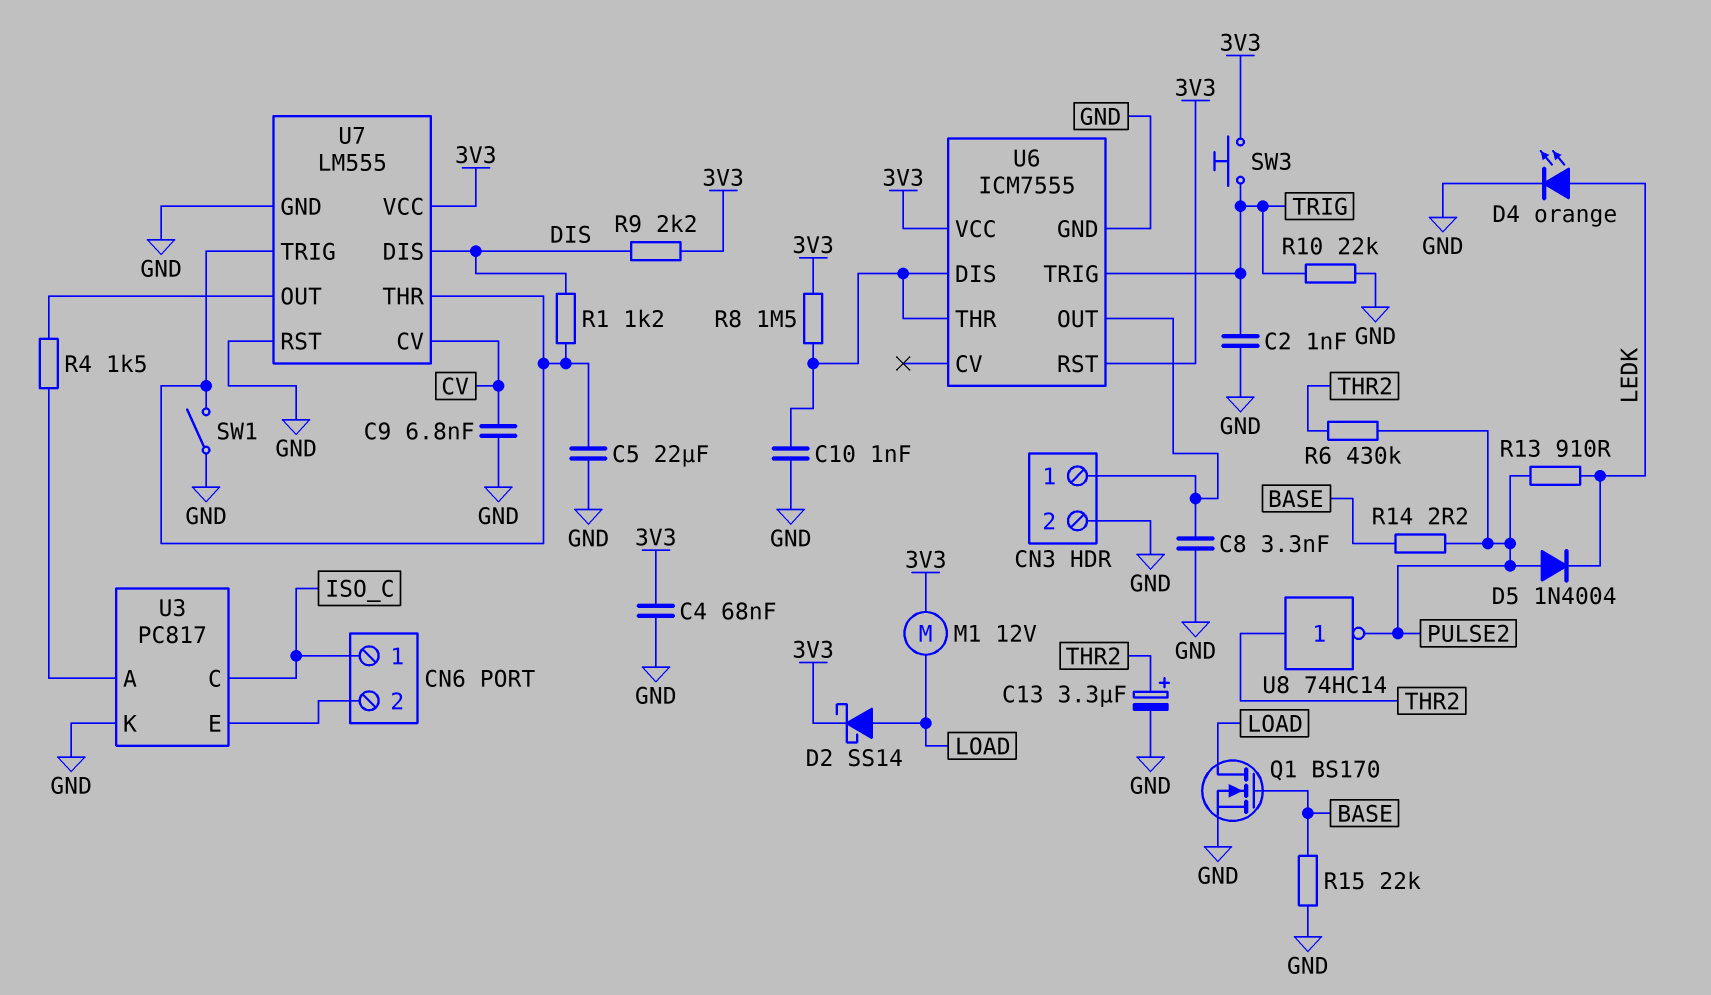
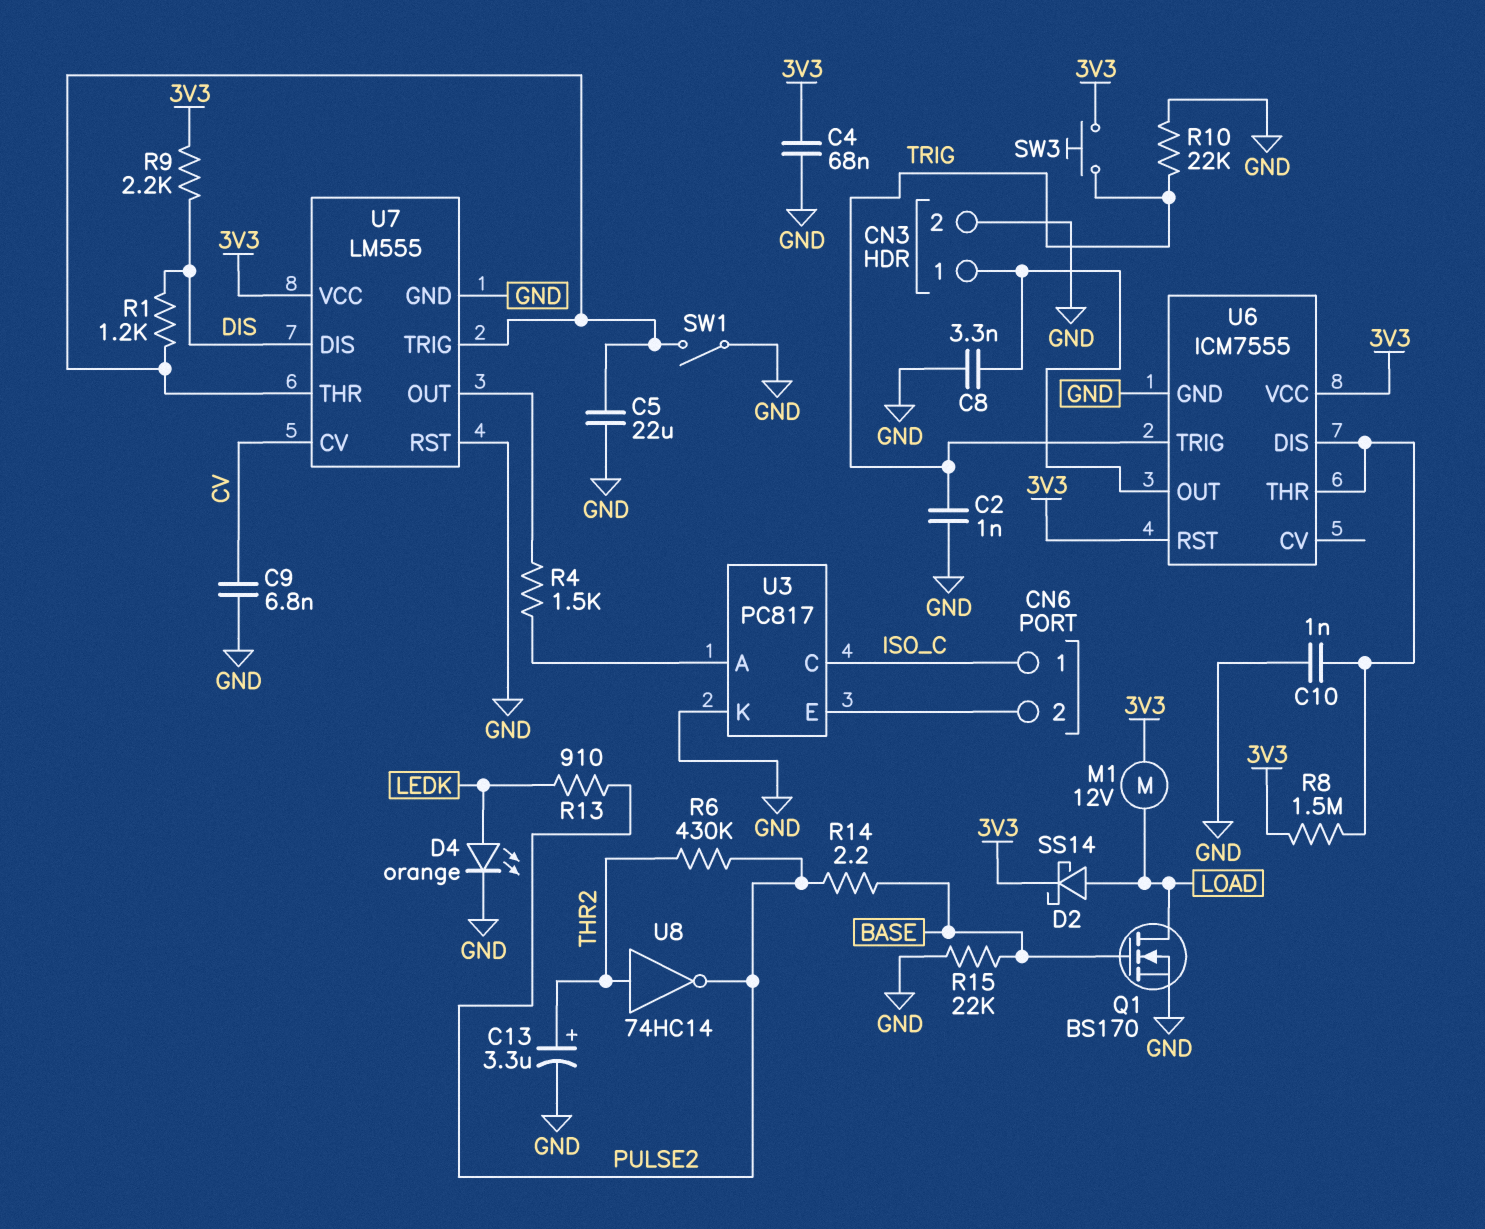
D5: diode 1N4004 (A PULSE2, K LEDK) -> none

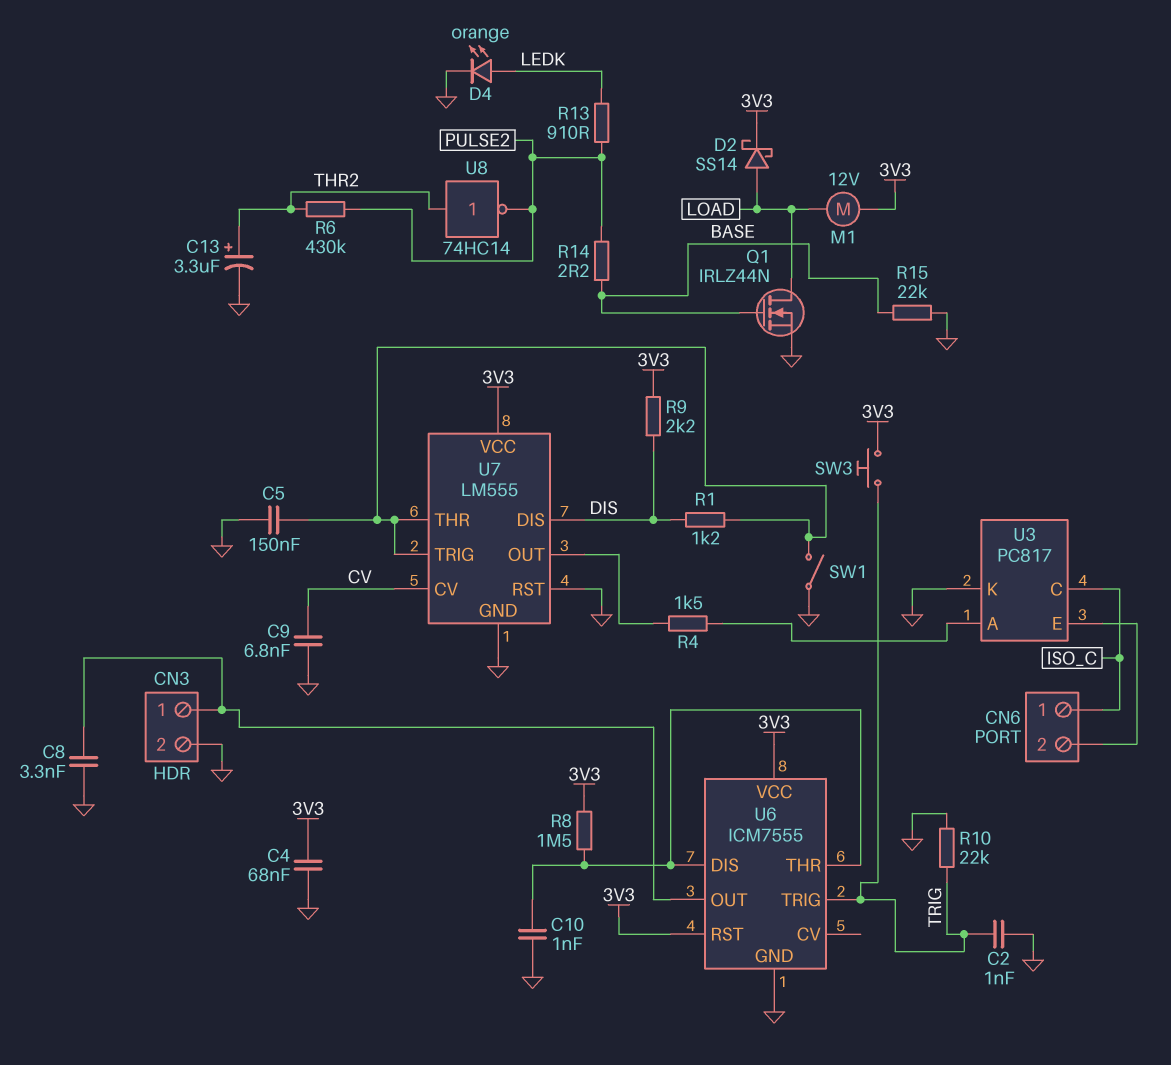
C5: 22uF (GND, U7/THR) -> 150nF (GND, U7/THR)
Q1: NMOS BS170 (G BASE, D LOAD, S GND) -> NMOS IRLZ44N (G BASE, D LOAD, S GND)

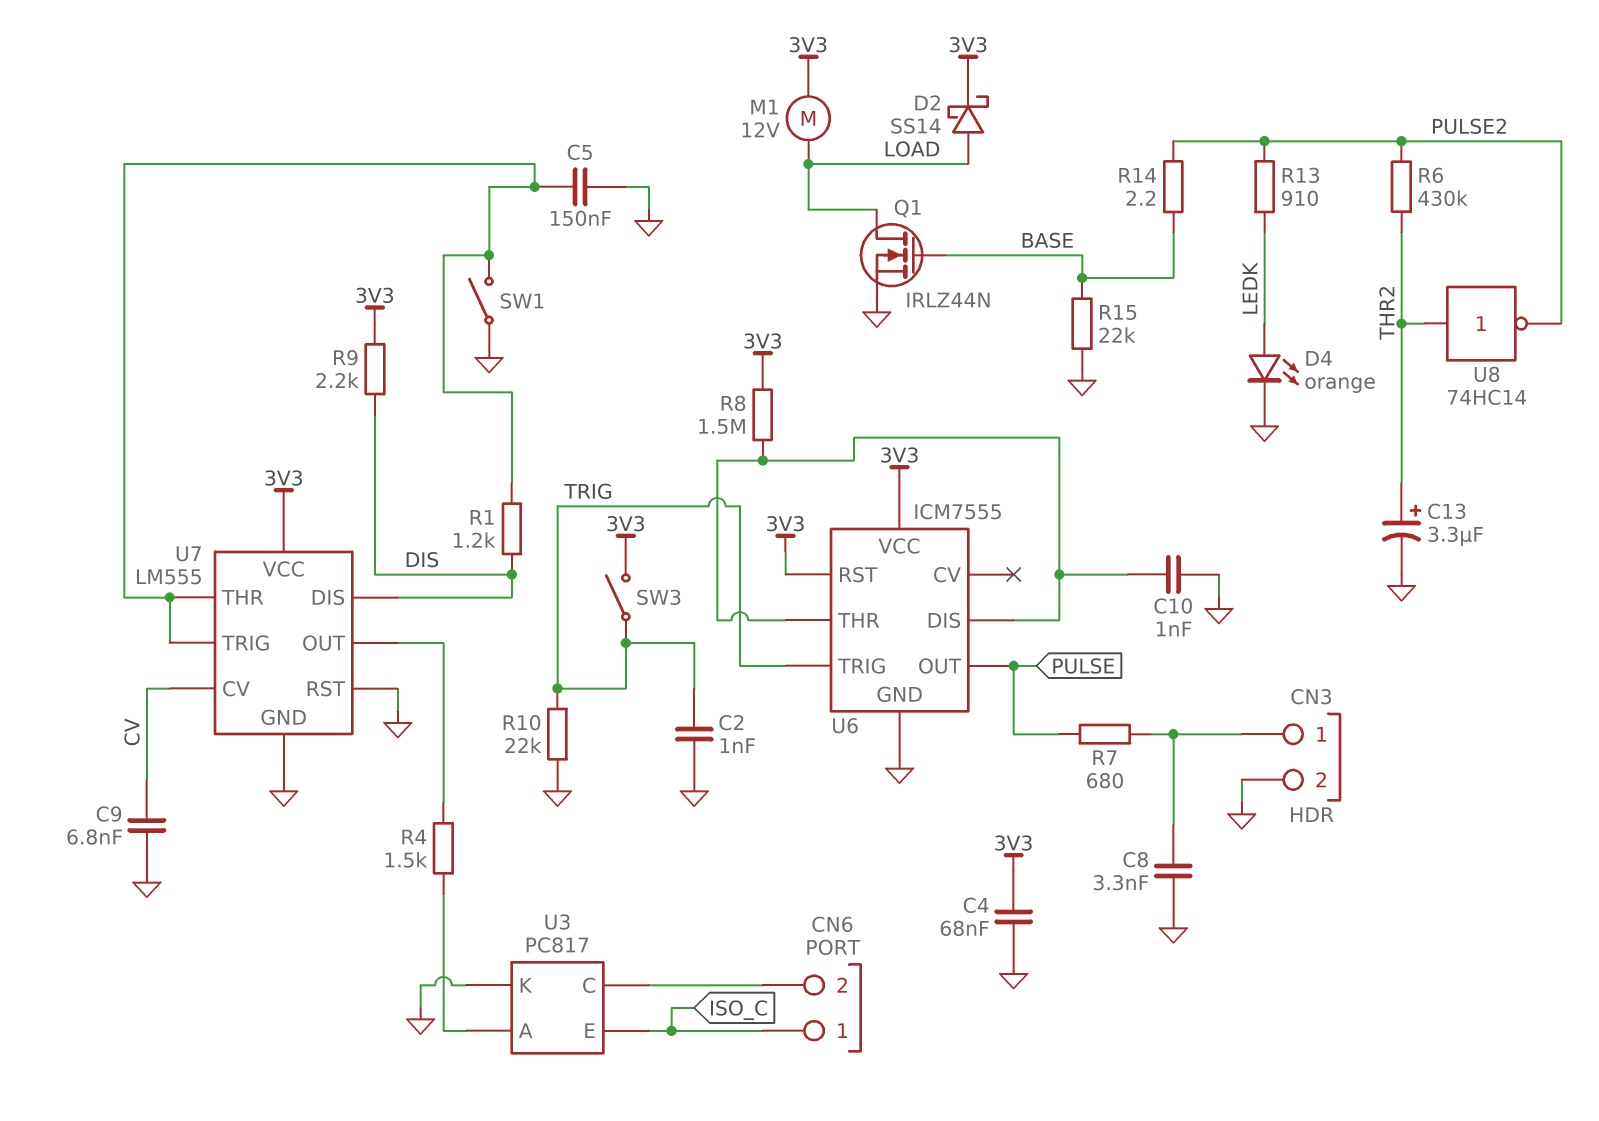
R7: none -> 680 (CN3/1, PULSE)
SW3: button (3V3, TRIG) -> switch (3V3, TRIG)
U3 pin C: ISO_C -> CN6/2
U3 pin E: CN6/2 -> ISO_C
U6 pin OUT: CN3/1 -> PULSE

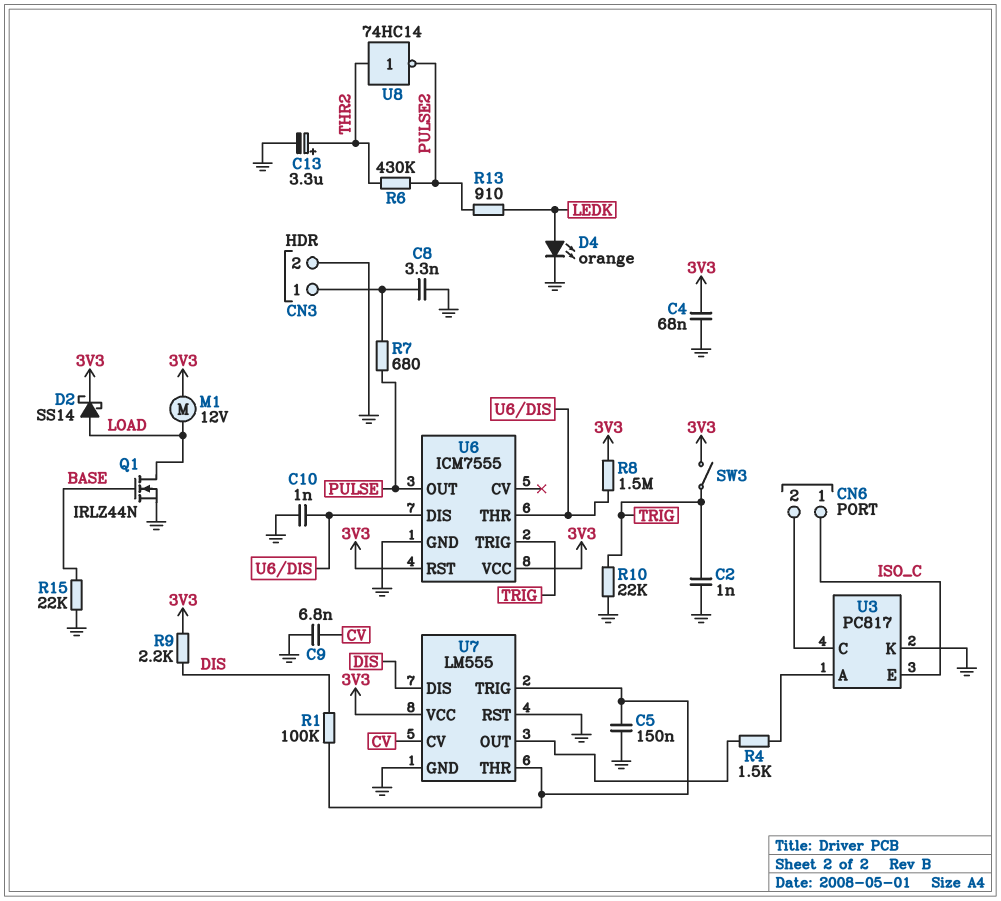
R1: 1.2k (DIS, U7/THR) -> 100k (DIS, U7/THR)
R14: 2.2 (BASE, PULSE2) -> none
SW1: switch (GND, U7/THR) -> none

